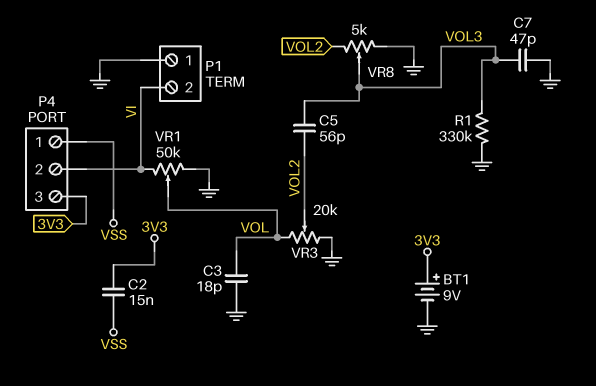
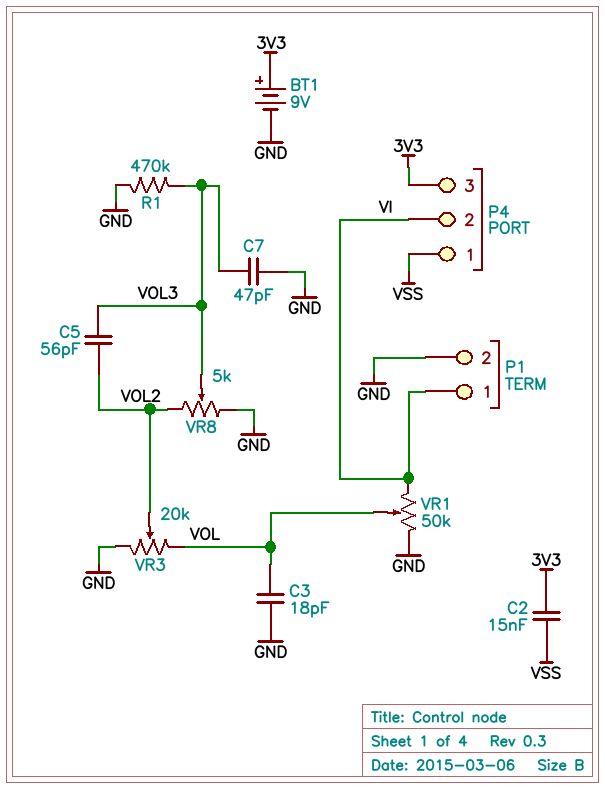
P1 pin 1: GND -> VI
P1 pin 2: VI -> GND
R1: 330k (GND, VOL3) -> 470k (GND, VOL3)

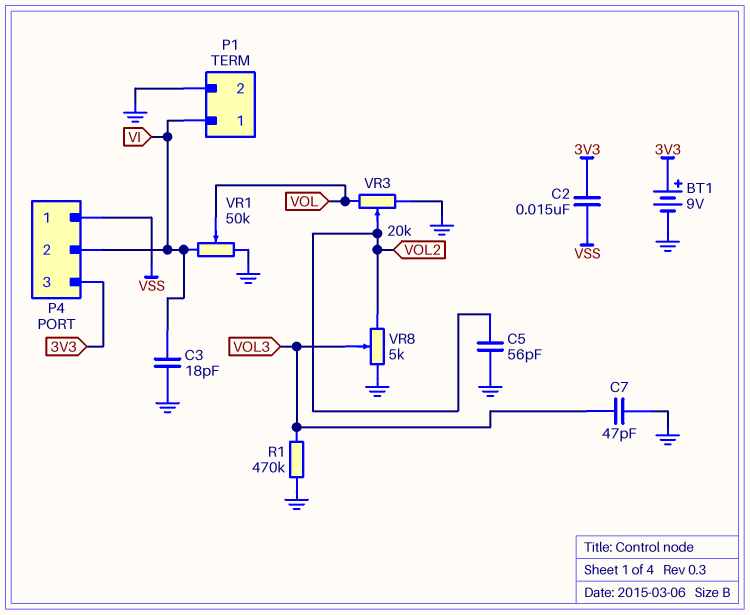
C3: 18pF (GND, VOL) -> 18pF (GND, VI)
C5: 56pF (VOL2, VOL3) -> 56pF (GND, VOL2)

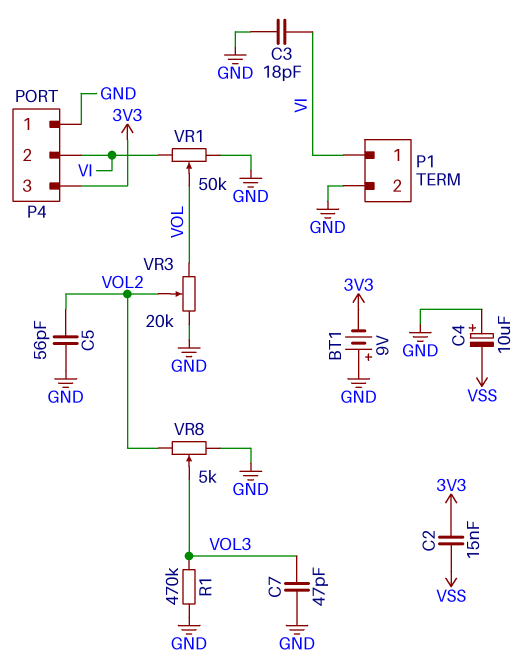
BT1: 9V (plus 3V3, minus GND) -> 9V (plus GND, minus 3V3)
C4: none -> 10uF (plus GND, minus VSS)
P4 pin 1: VSS -> GND

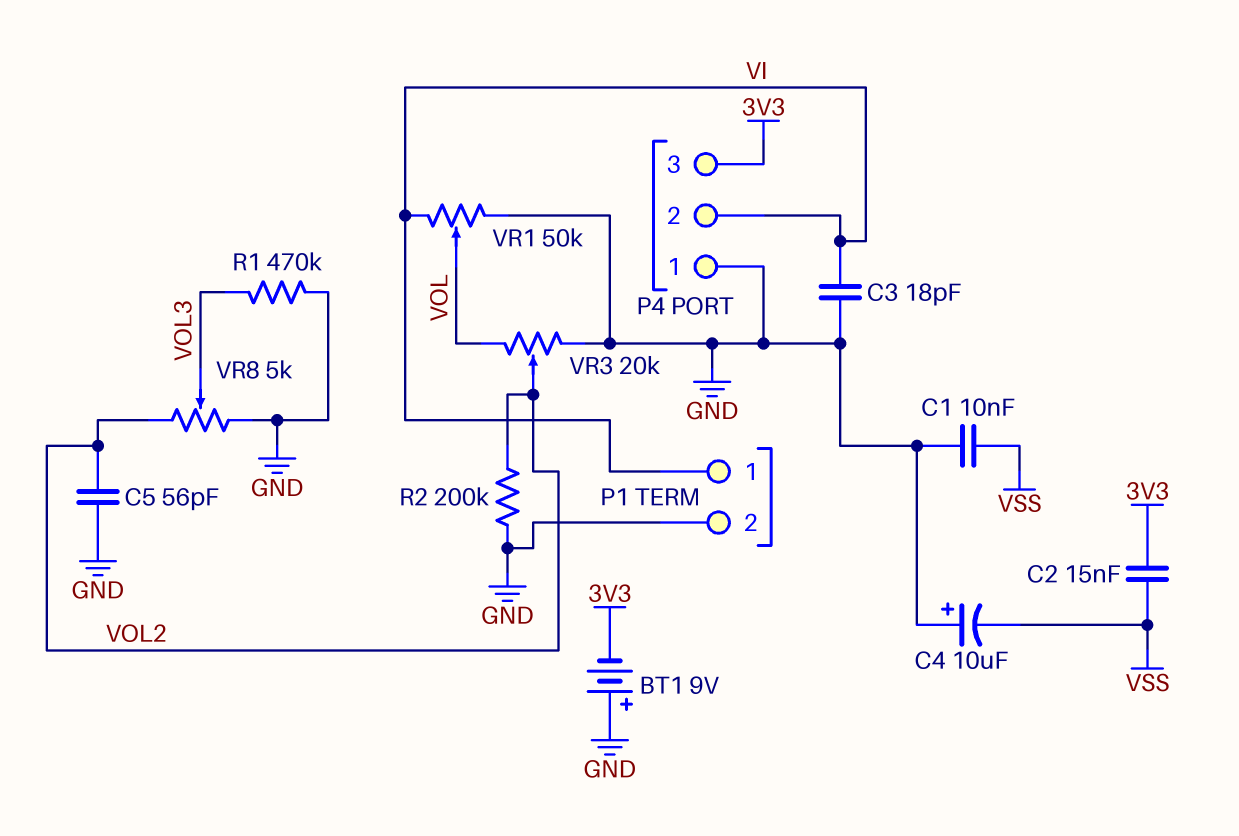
C1: none -> 10nF (GND, VSS)
C7: 47pF (GND, VOL3) -> none
R2: none -> 200k (GND, VOL2)

